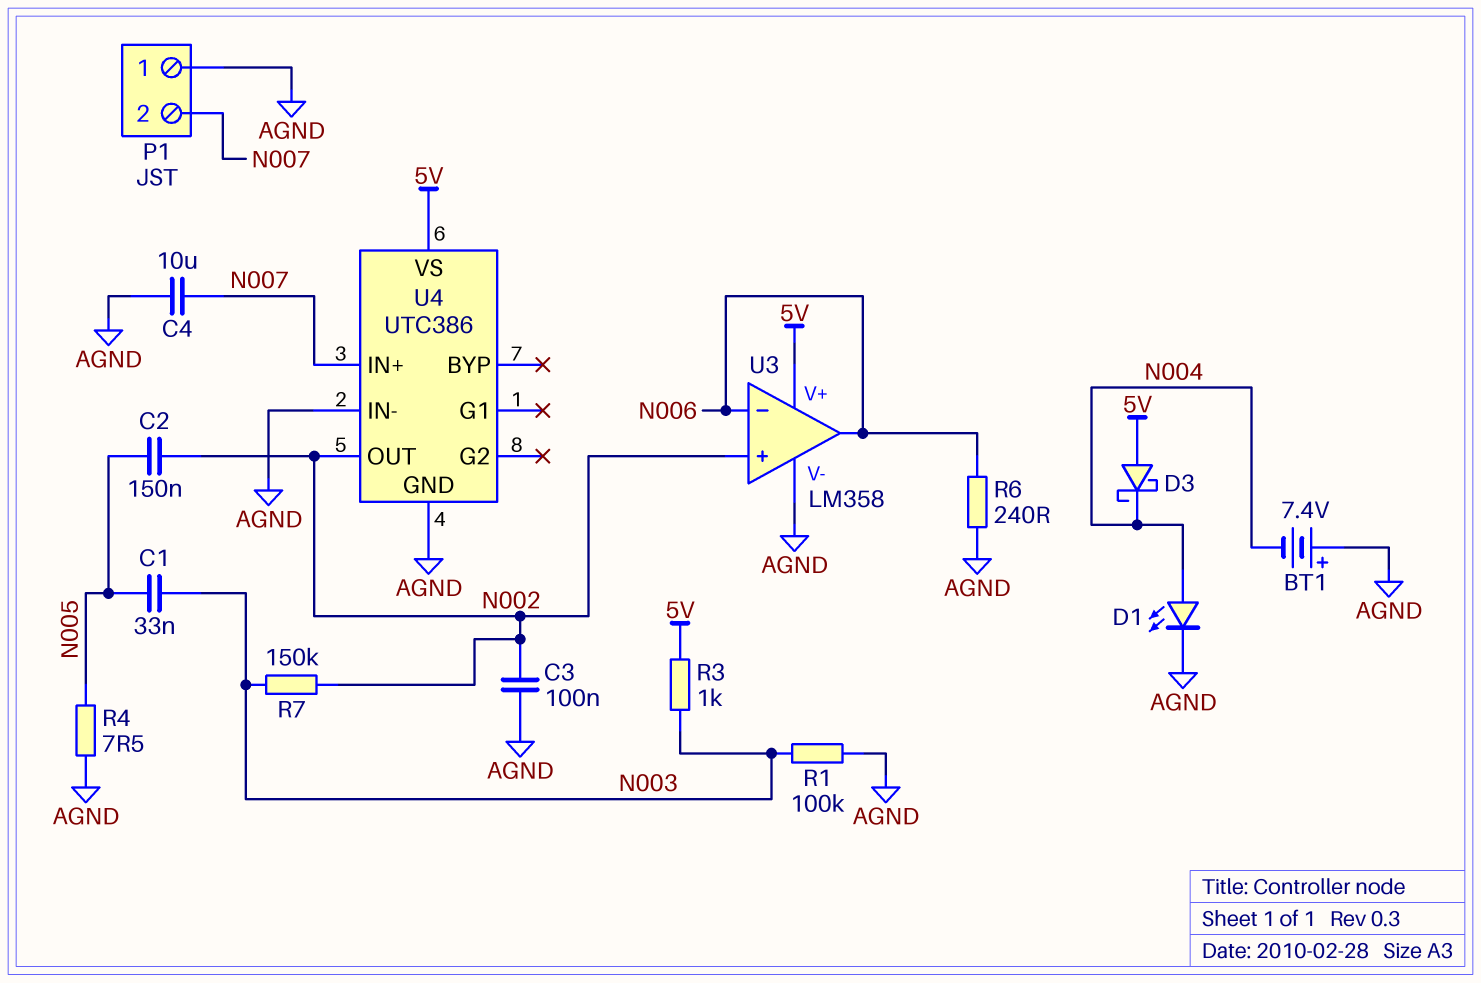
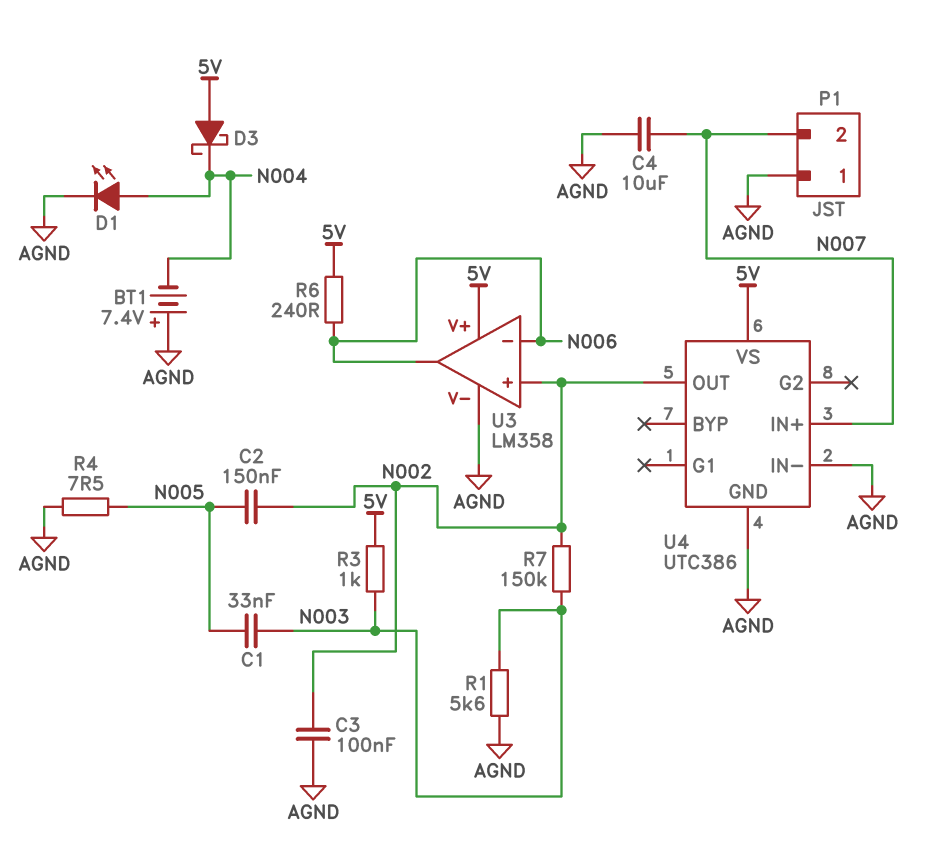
R1: 100k (AGND, N003) -> 5.6k (AGND, N003)
R6: 240 (AGND, N006) -> 240 (5V, N006)

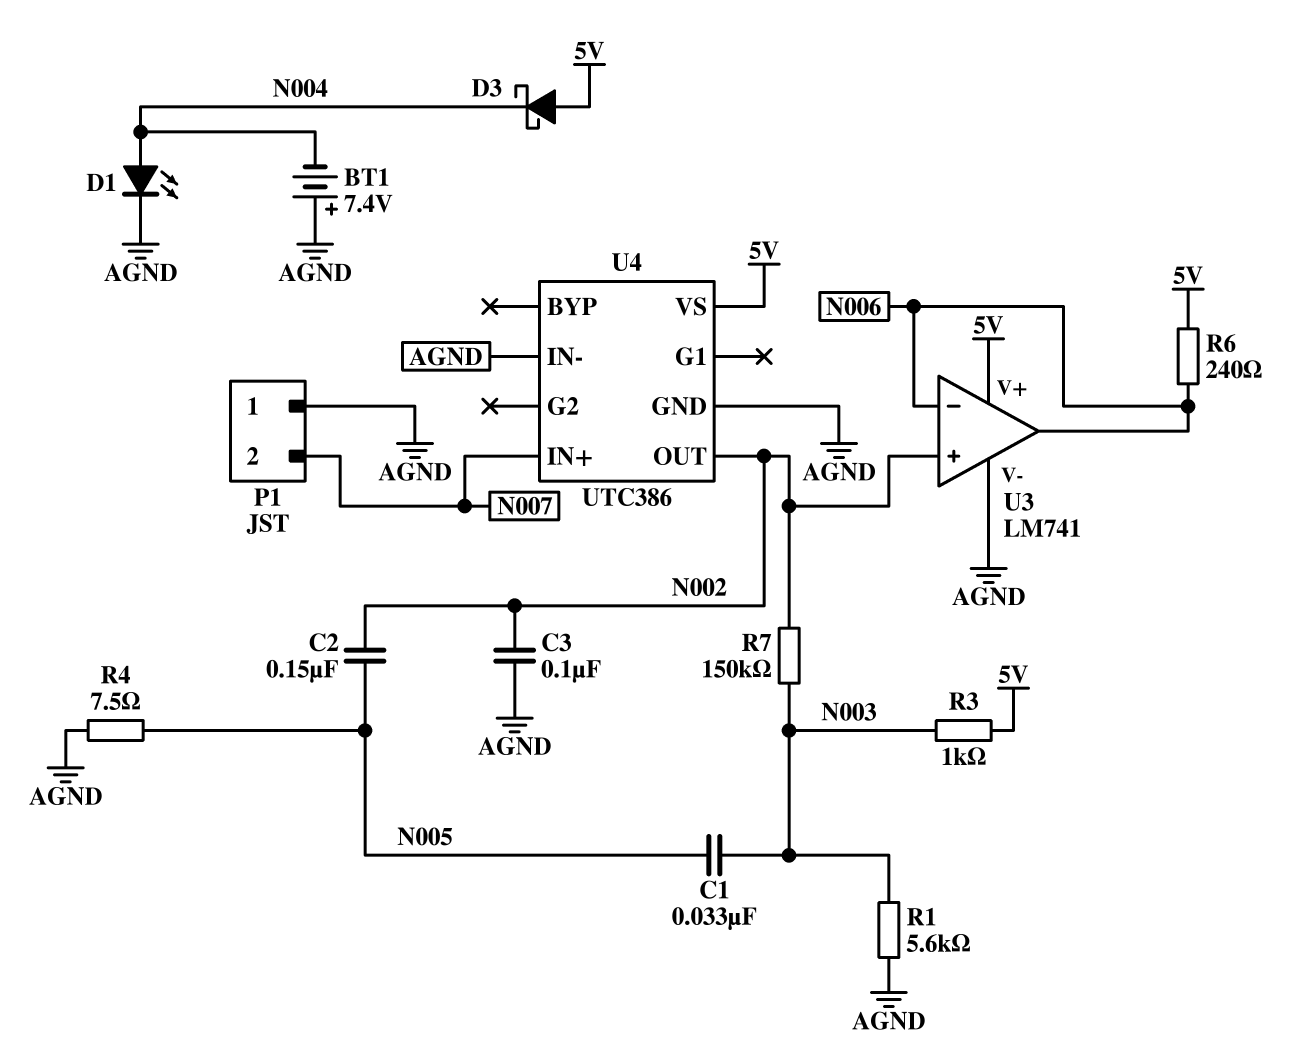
C4: 10uF (AGND, N007) -> none
U3: LM358 -> LM741

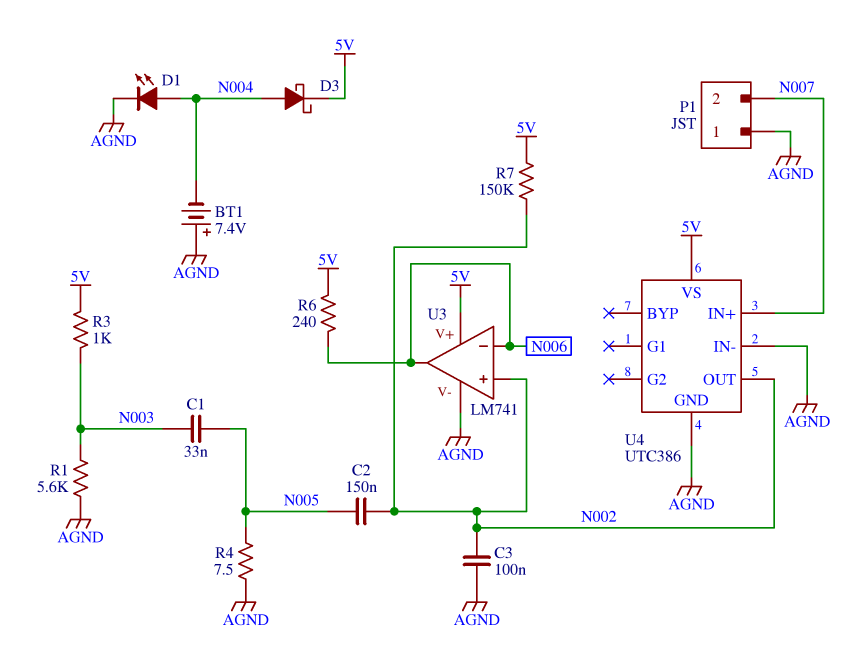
D3: schottky (A 5V, K N004) -> schottky (A N004, K 5V)
R7: 150k (N002, N003) -> 150k (5V, N002)

